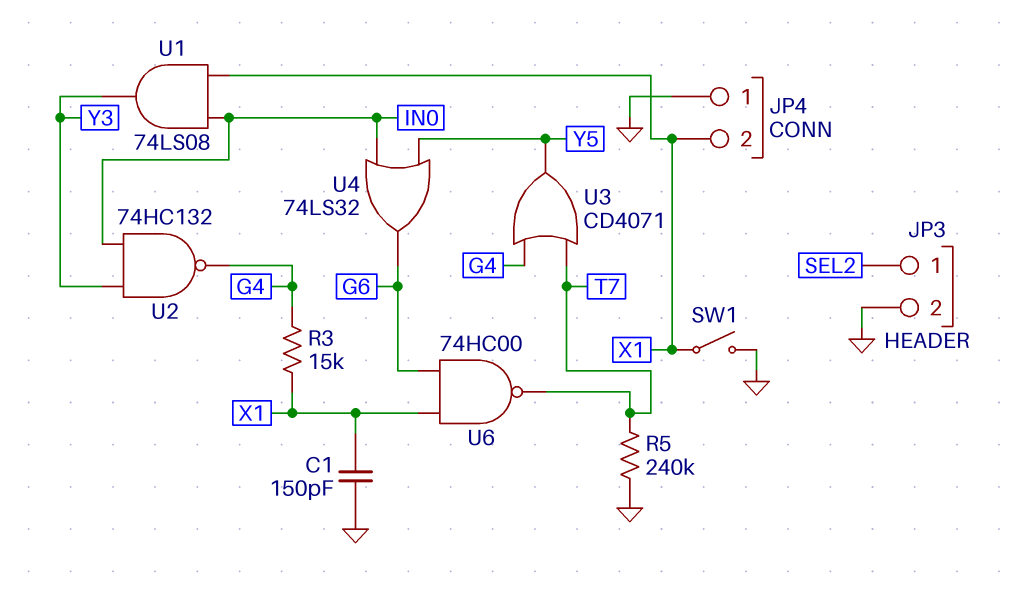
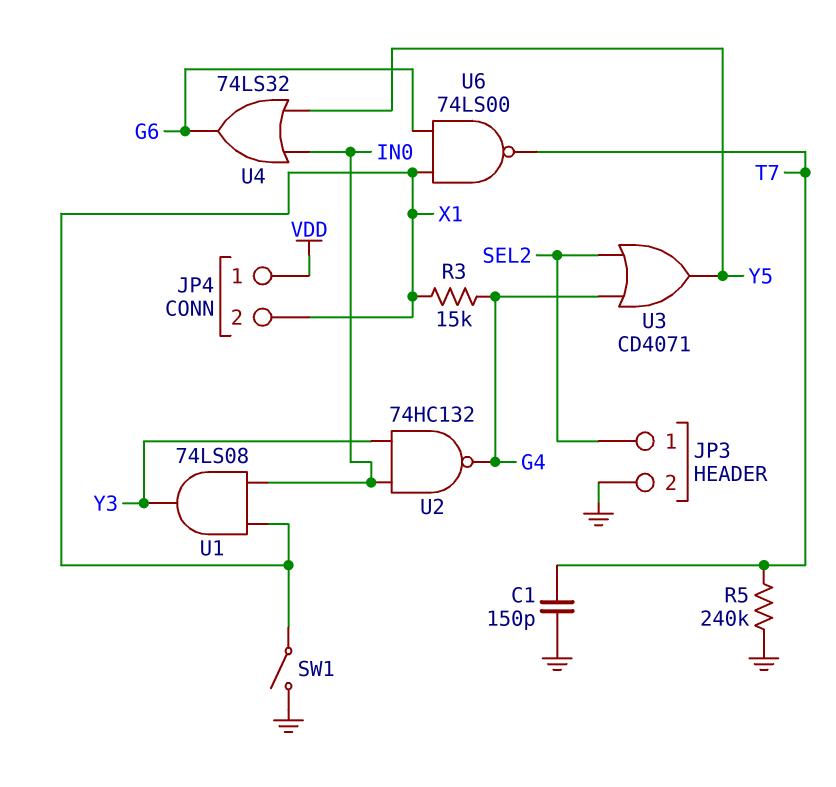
C1: 150pF (GND, X1) -> 150pF (GND, T7)
JP4 pin 1: GND -> VDD
U3: OR CD4071 (in G4, in T7, out Y5) -> OR CD4071 (in G4, in SEL2, out Y5)
U6: NAND 74HC00 (in G6, in X1, out T7) -> NAND 74LS00 (in G6, in X1, out T7)

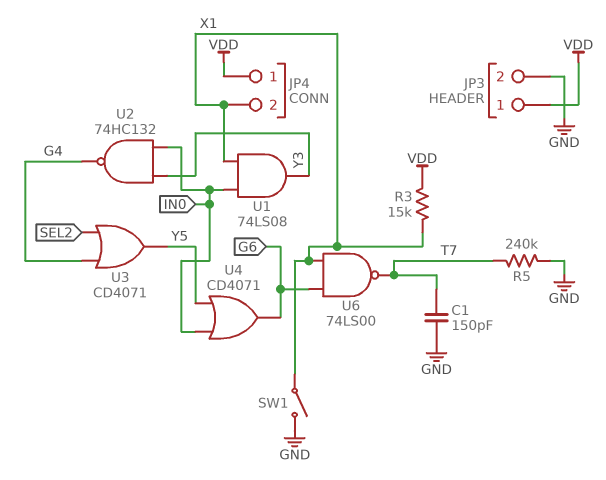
JP3 pin 1: SEL2 -> VDD
R3: 15k (G4, X1) -> 15k (VDD, X1)
U4: OR 74LS32 (in IN0, in Y5, out G6) -> OR CD4071 (in IN0, in Y5, out G6)

